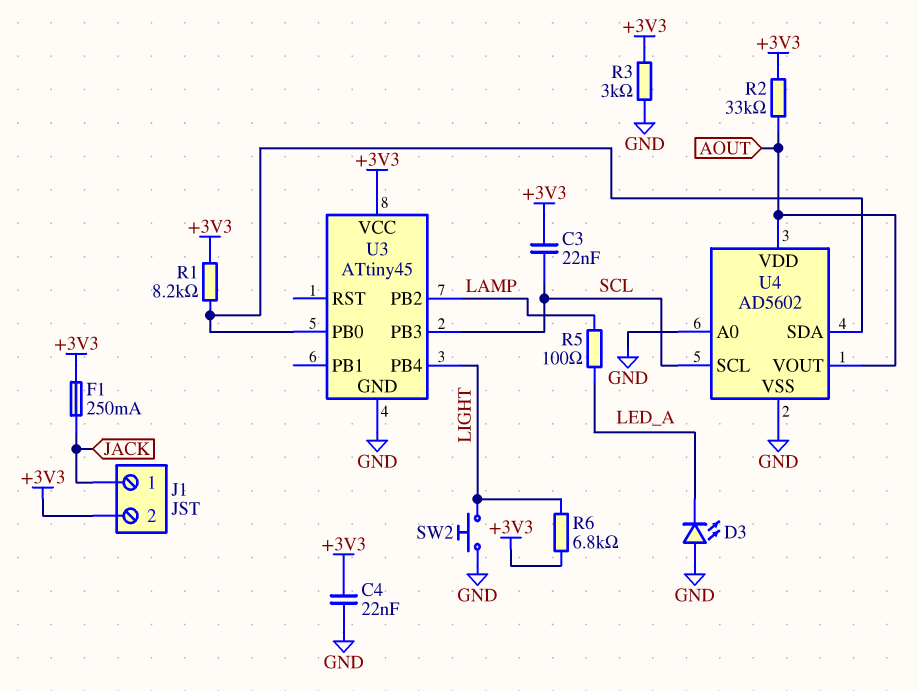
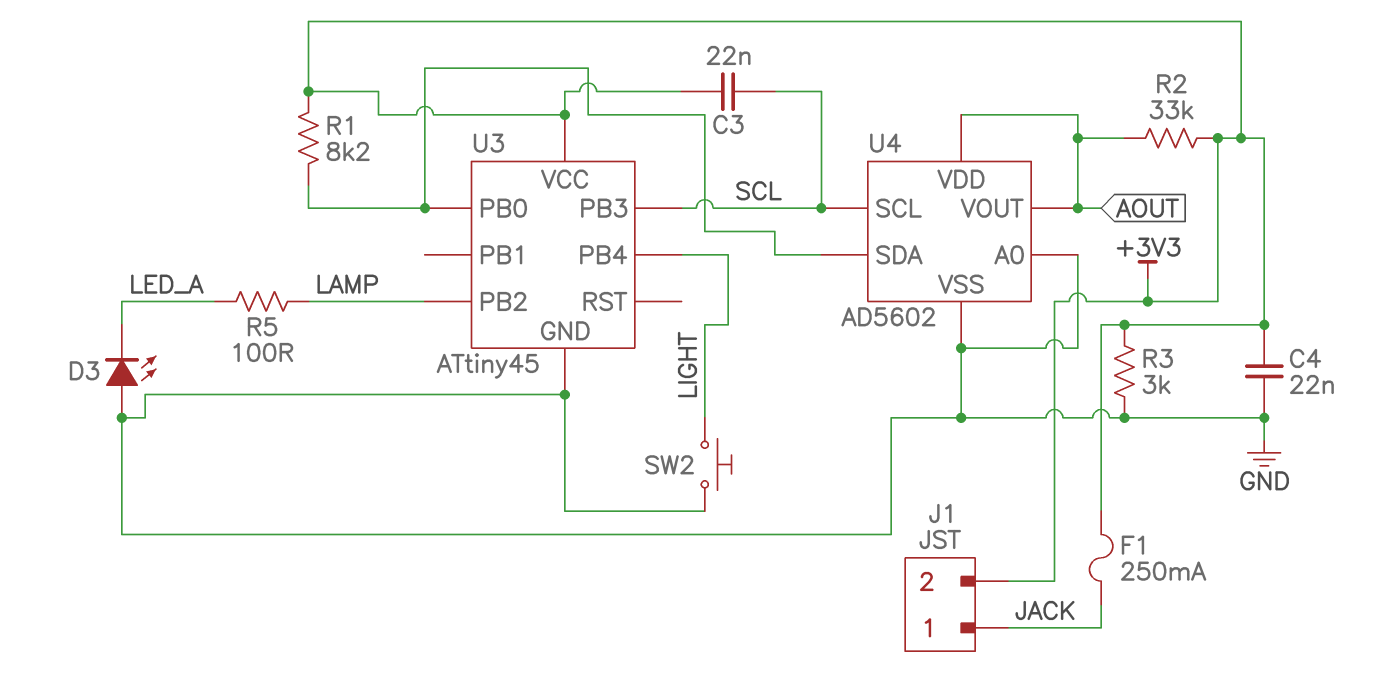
R6: 6.8k (+3V3, LIGHT) -> none

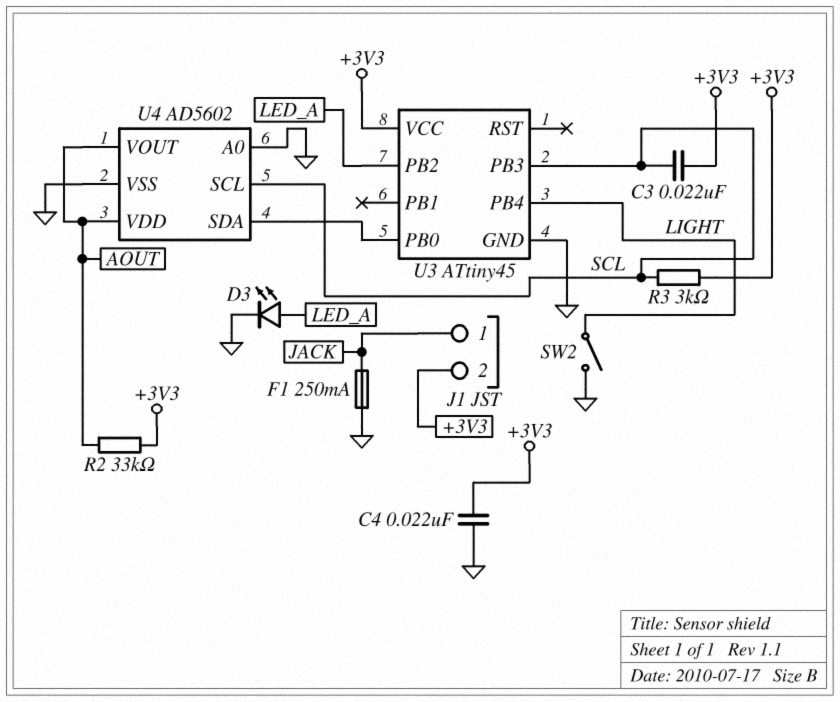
D3: LED (A GND, K LED_A) -> LED (A LED_A, K GND)
F1: 250mA (+3V3, JACK) -> 250mA (GND, JACK)
R1: 8.2k (+3V3, U3/PB0) -> none
R3: 3k (+3V3, GND) -> 3k (+3V3, SCL)
R5: 100 (LAMP, LED_A) -> none
SW2: button (GND, LIGHT) -> switch (GND, LIGHT)
U3 pin PB2: LAMP -> LED_A

